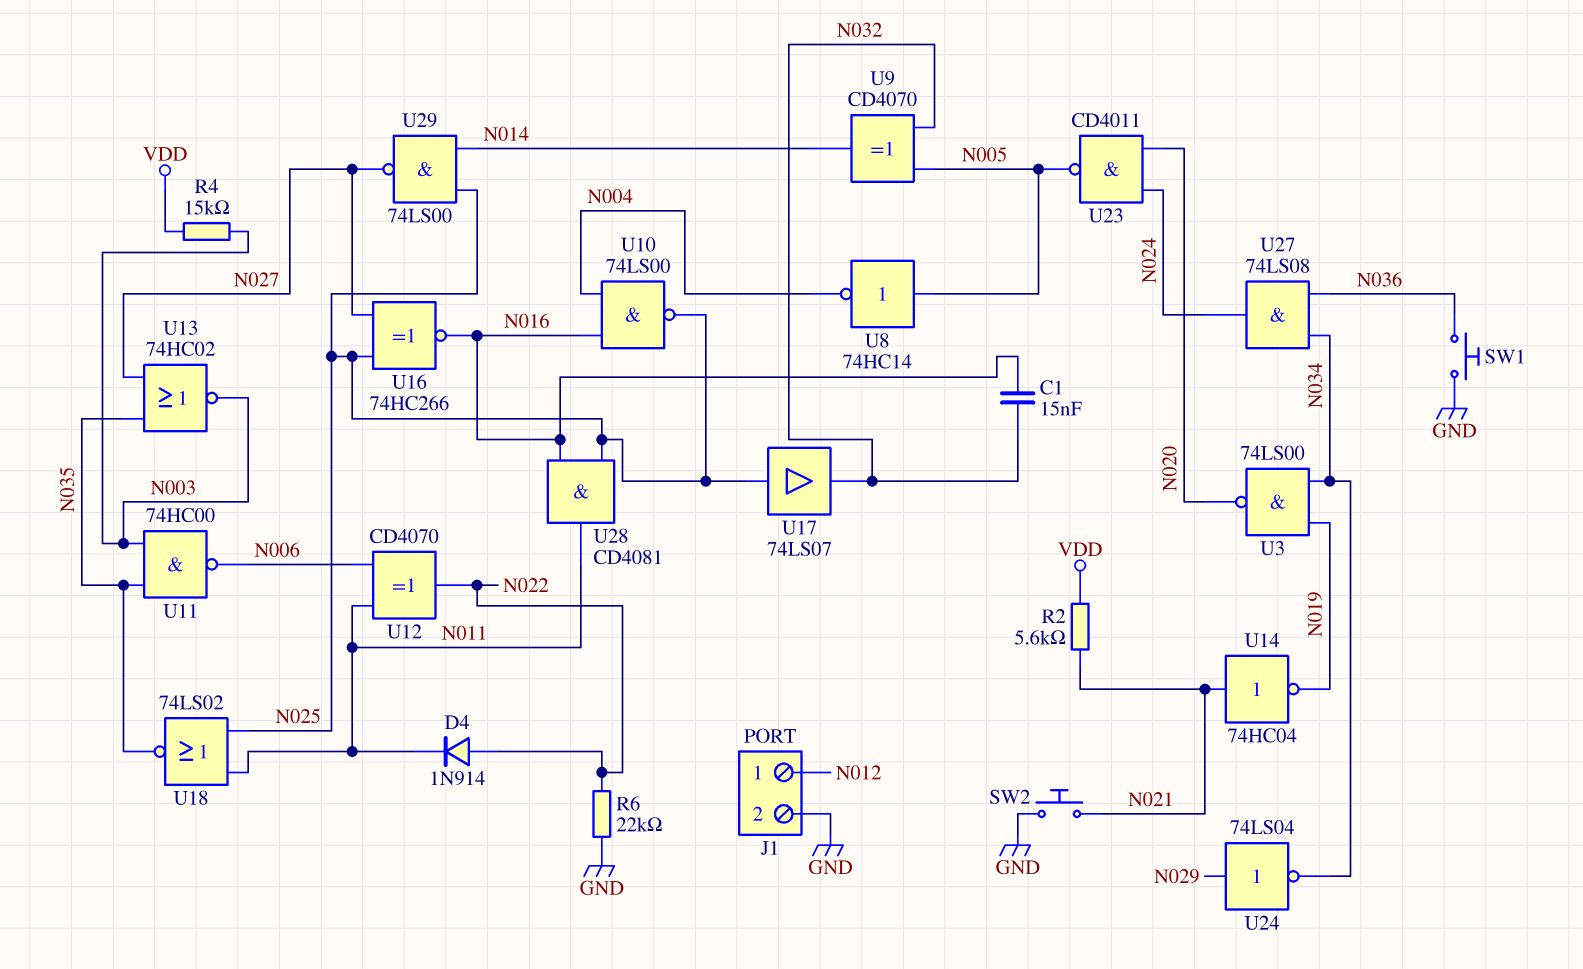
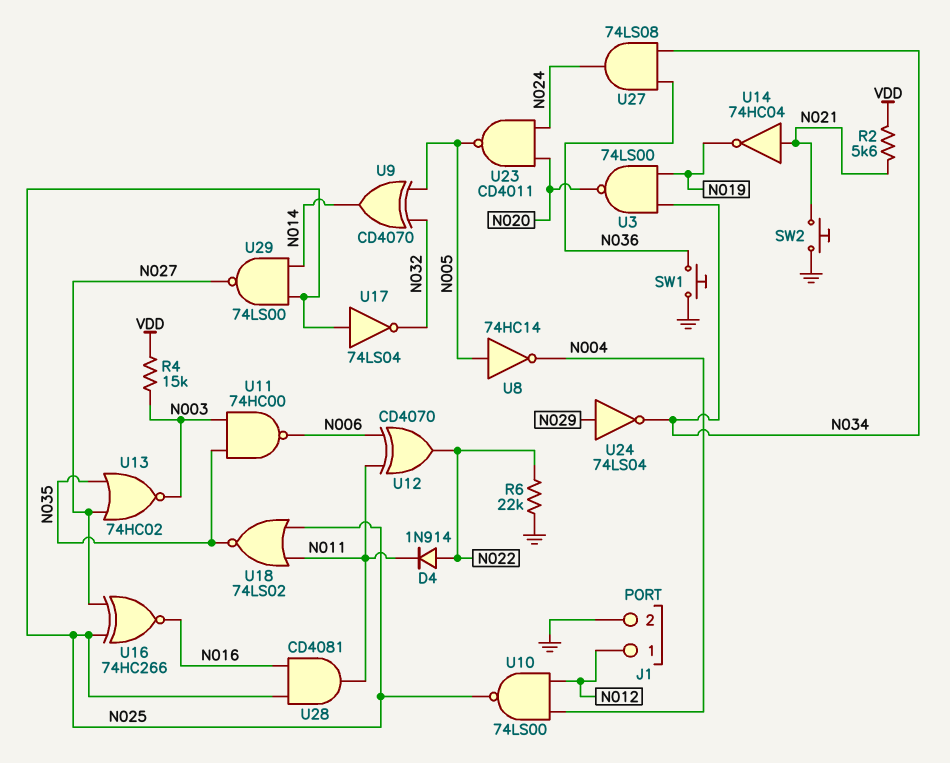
C1: 15nF (N016, N032) -> none
U10: NAND 74LS00 (in N004, in N016, out N025) -> NAND 74LS00 (in N004, in N012, out N025)
U17: buffer 74LS07 (in N025, out N032) -> NOT 74LS04 (in N025, out N032)

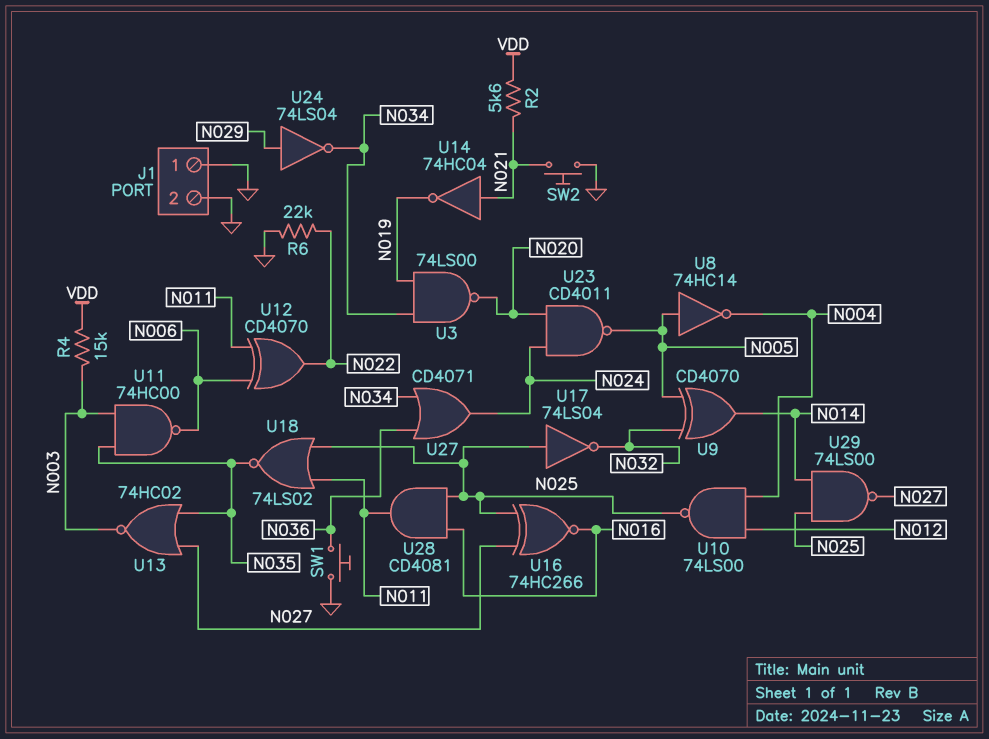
D4: diode 1N914 (A N022, K N011) -> none
J1 pin 1: N012 -> GND
U27: AND 74LS08 (in N034, in N036, out N024) -> OR CD4071 (in N034, in N036, out N024)

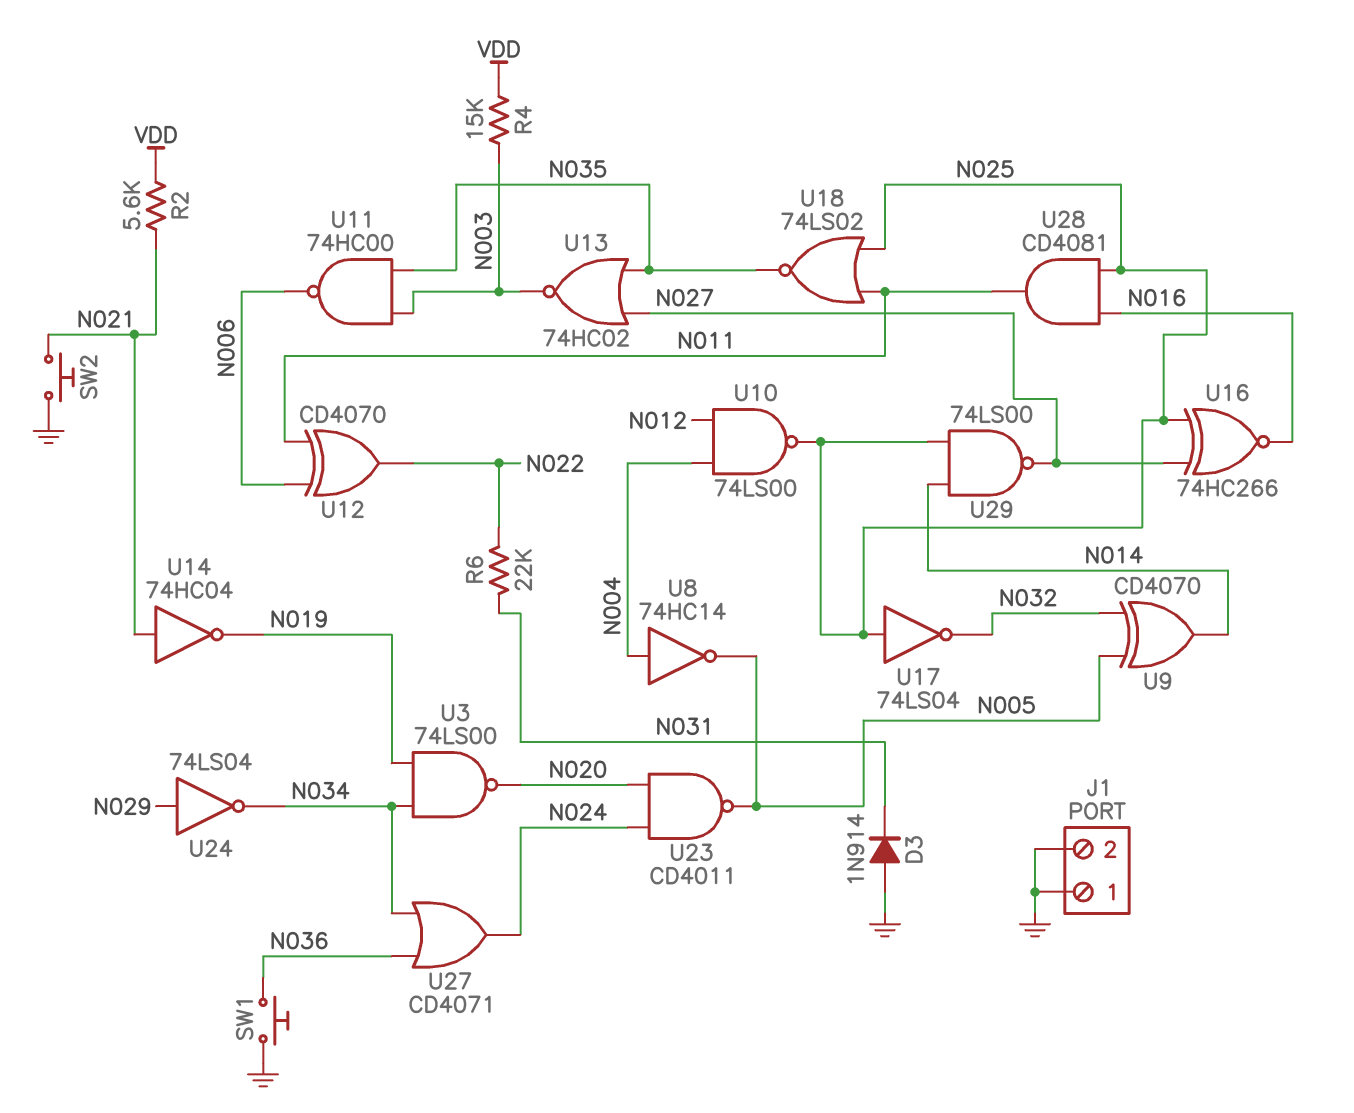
D3: none -> diode 1N914 (A GND, K N031)
R6: 22k (GND, N022) -> 22k (N022, N031)
U8: NOT 74HC14 (in N005, out N004) -> NOT 74HC14 (in N004, out N005)

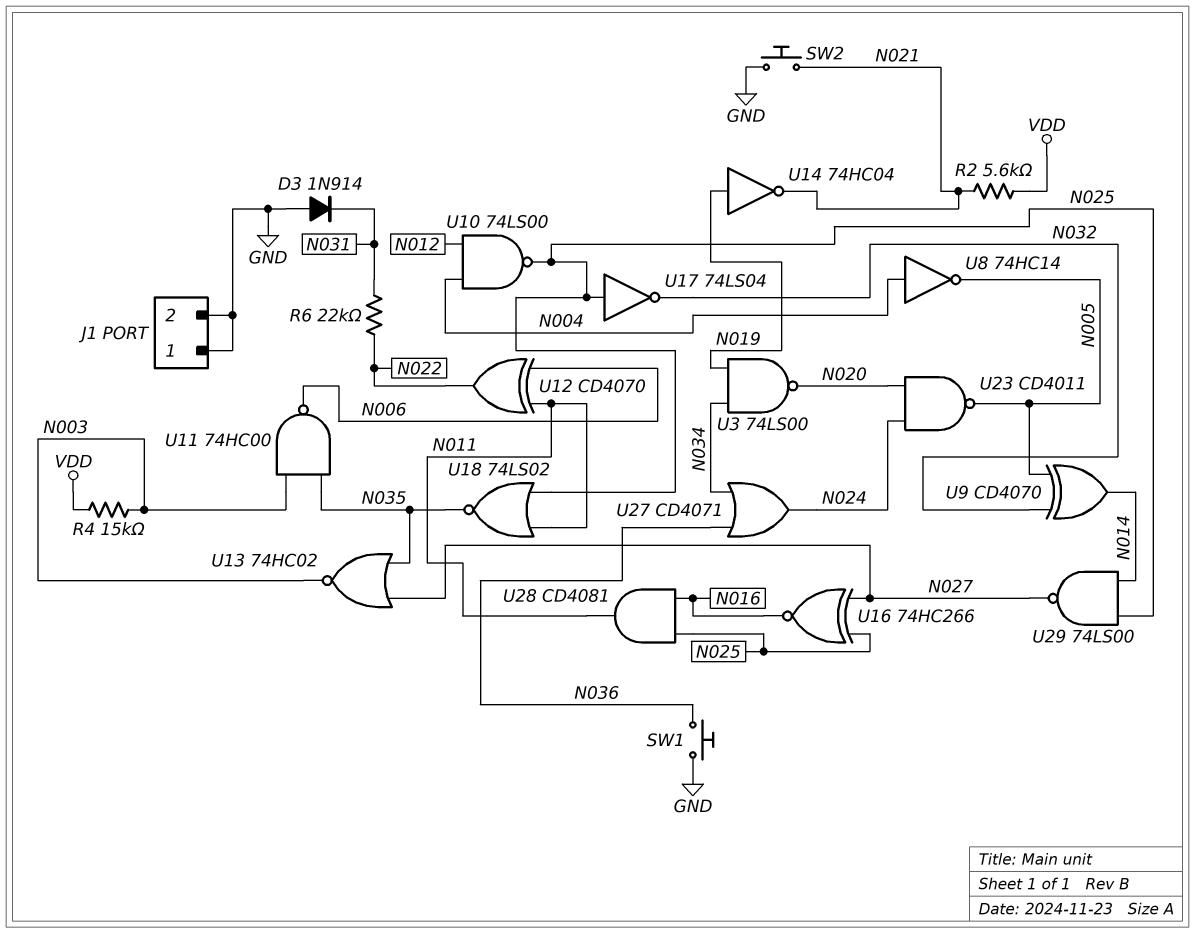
U14: NOT 74HC04 (in N021, out N019) -> NOT 74HC04 (in N019, out N021)
U24: NOT 74LS04 (in N029, out N034) -> none

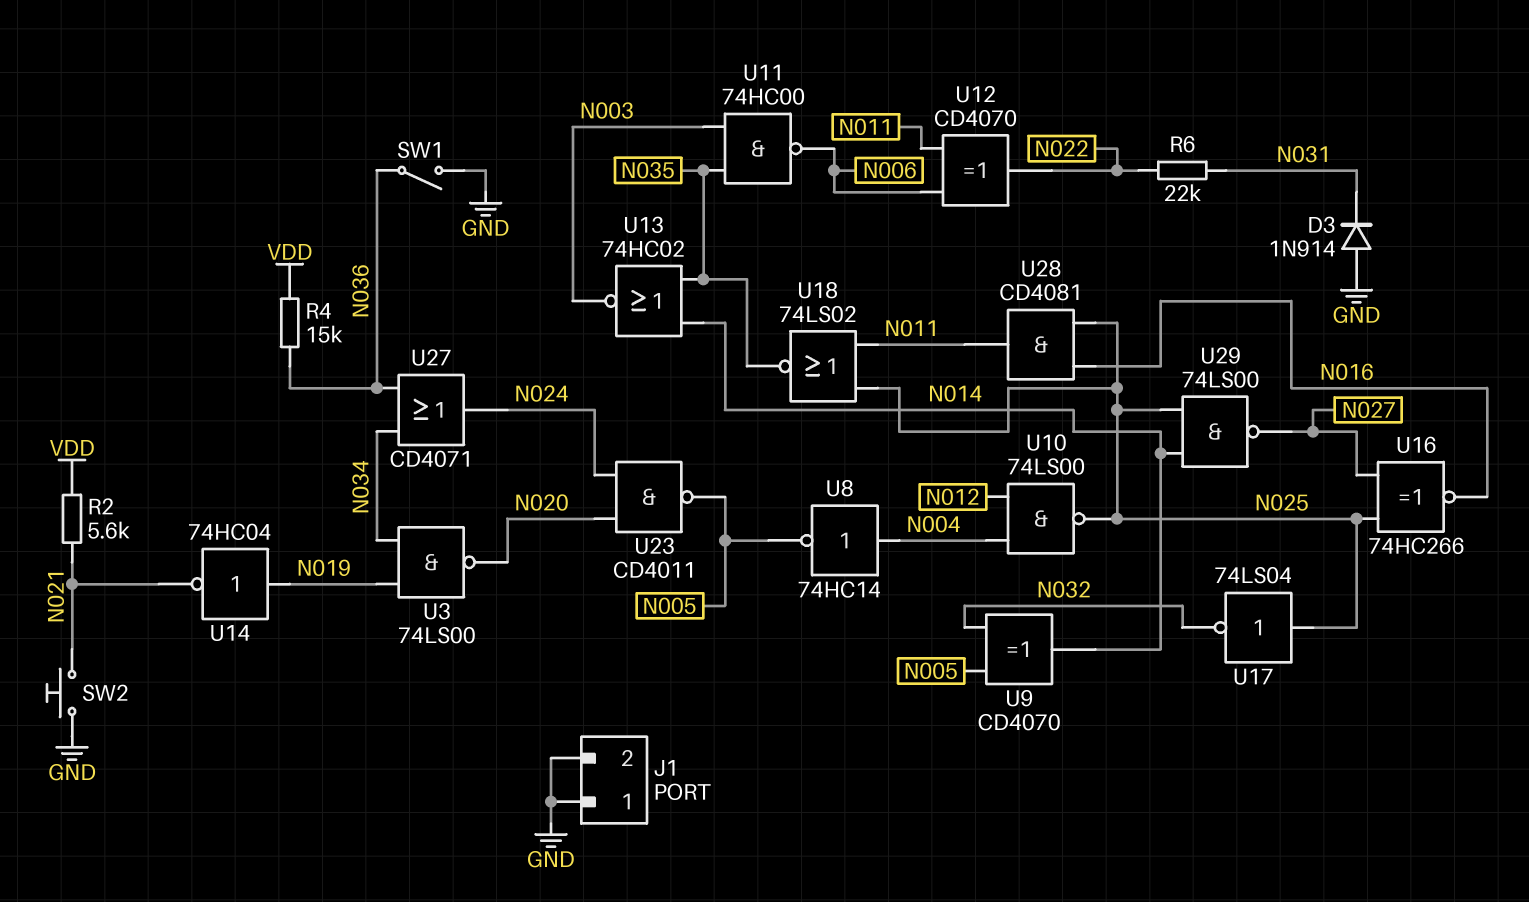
R4: 15k (N003, VDD) -> 15k (N036, VDD)
SW1: button (GND, N036) -> switch (GND, N036)
U13: NOR 74HC02 (in N027, in N035, out N003) -> NOR 74HC02 (in N014, in N035, out N003)

